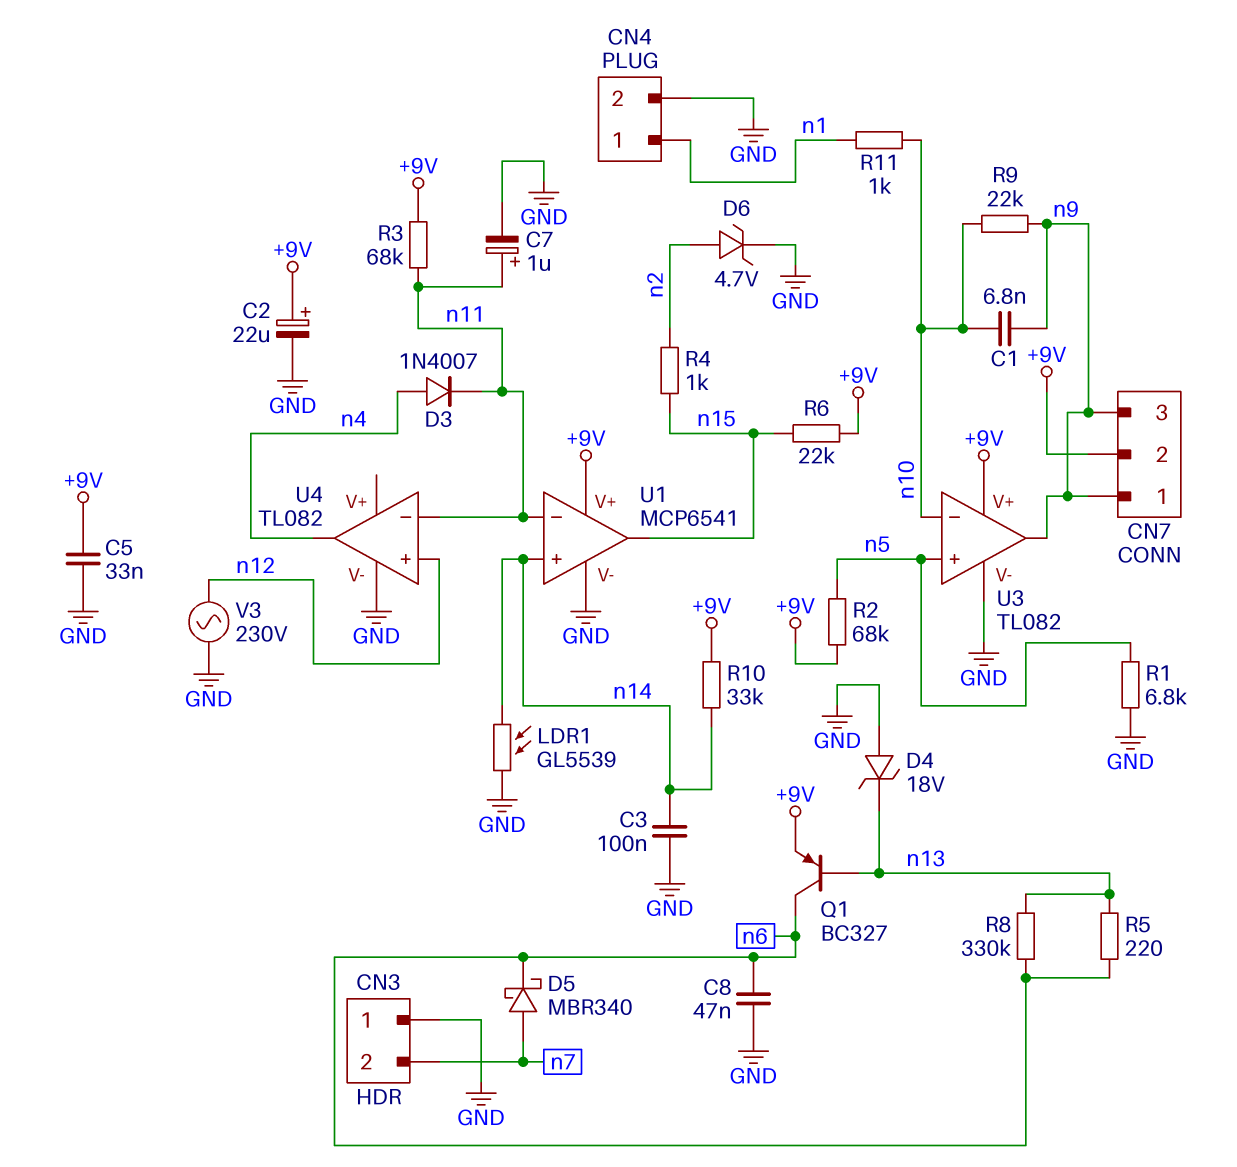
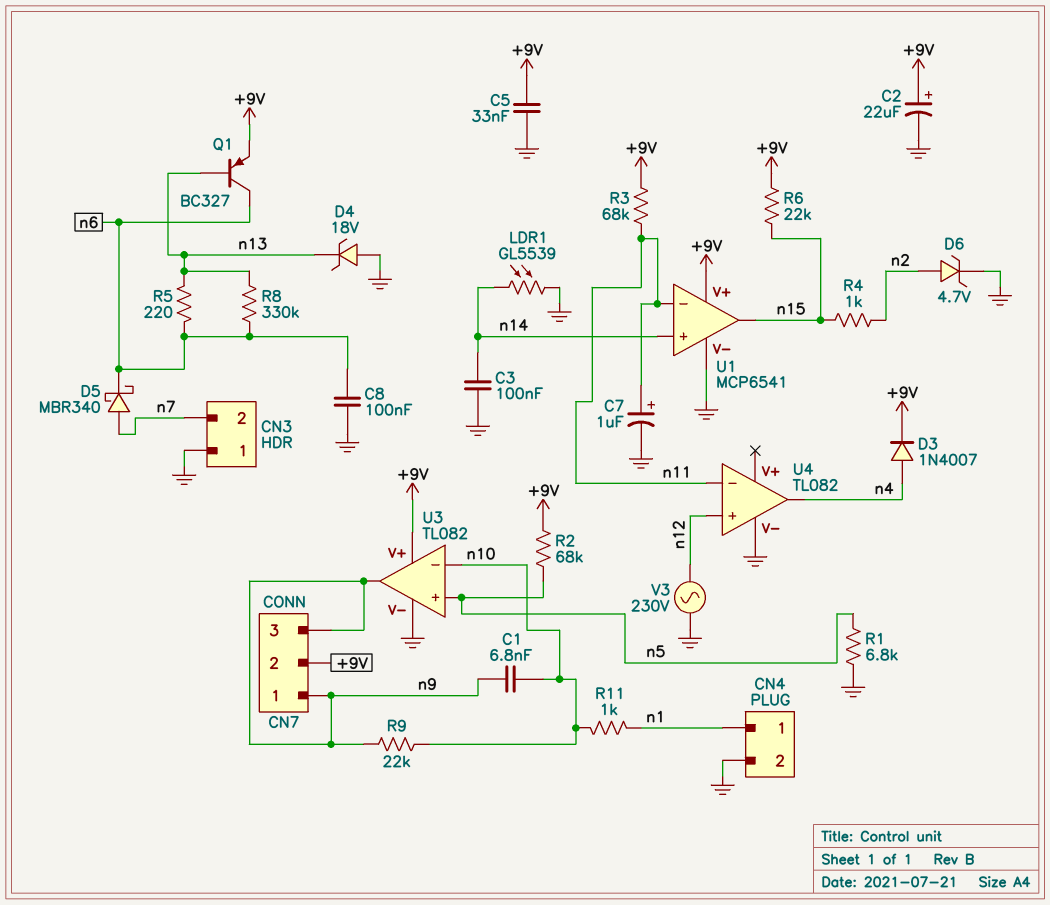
C8: 47nF (GND, n6) -> 100nF (GND, n6)
D3: diode 1N4007 (A n4, K n11) -> diode 1N4007 (A n4, K +9V)
R10: 33k (+9V, n14) -> none

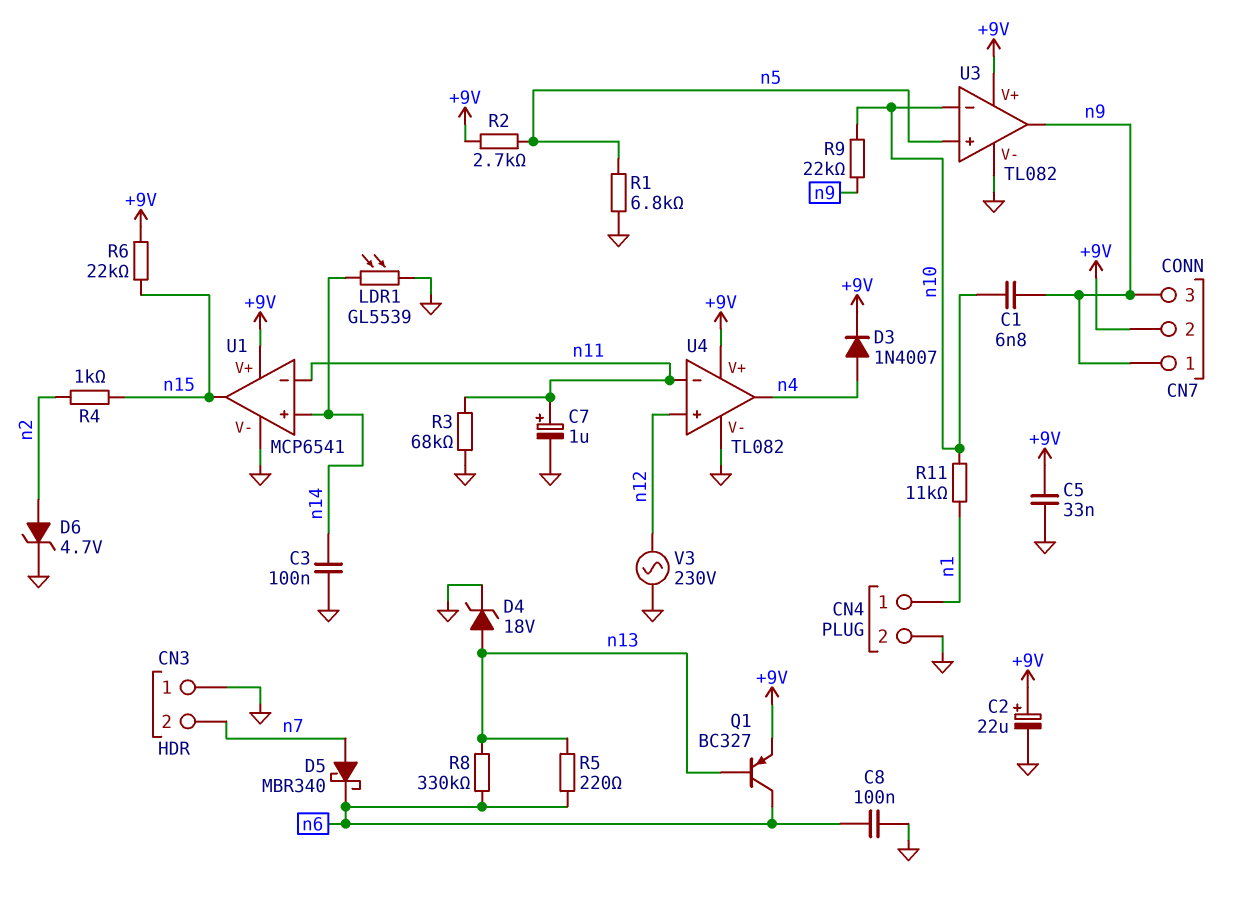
D4: zener 18V (A GND, K n13) -> zener 18V (A n13, K GND)
R2: 68k (+9V, n5) -> 2.7k (+9V, n5)
R3: 68k (+9V, n11) -> 68k (GND, n11)
R11: 1k (n1, n10) -> 11k (n1, n10)
U4 pin V+: none -> +9V

